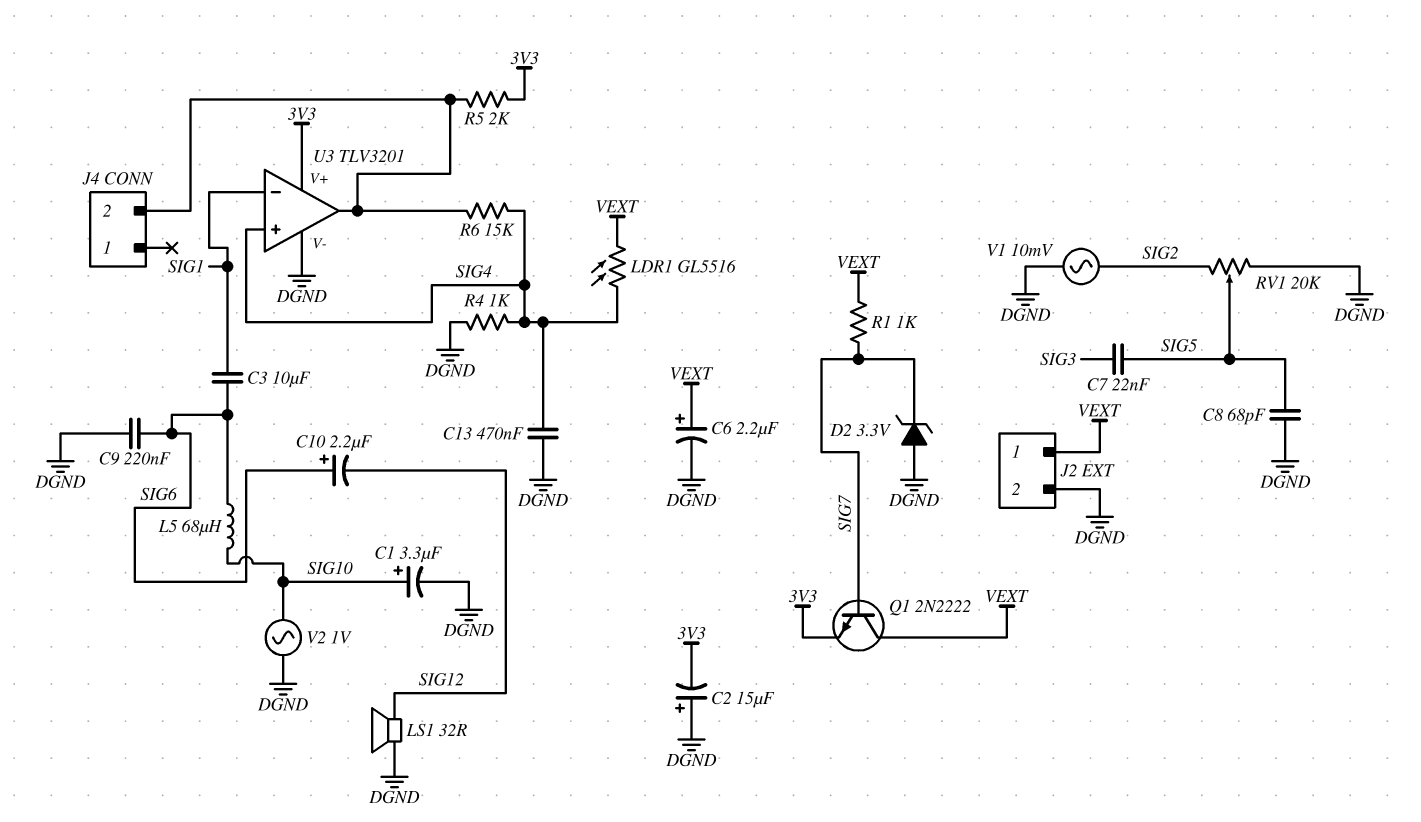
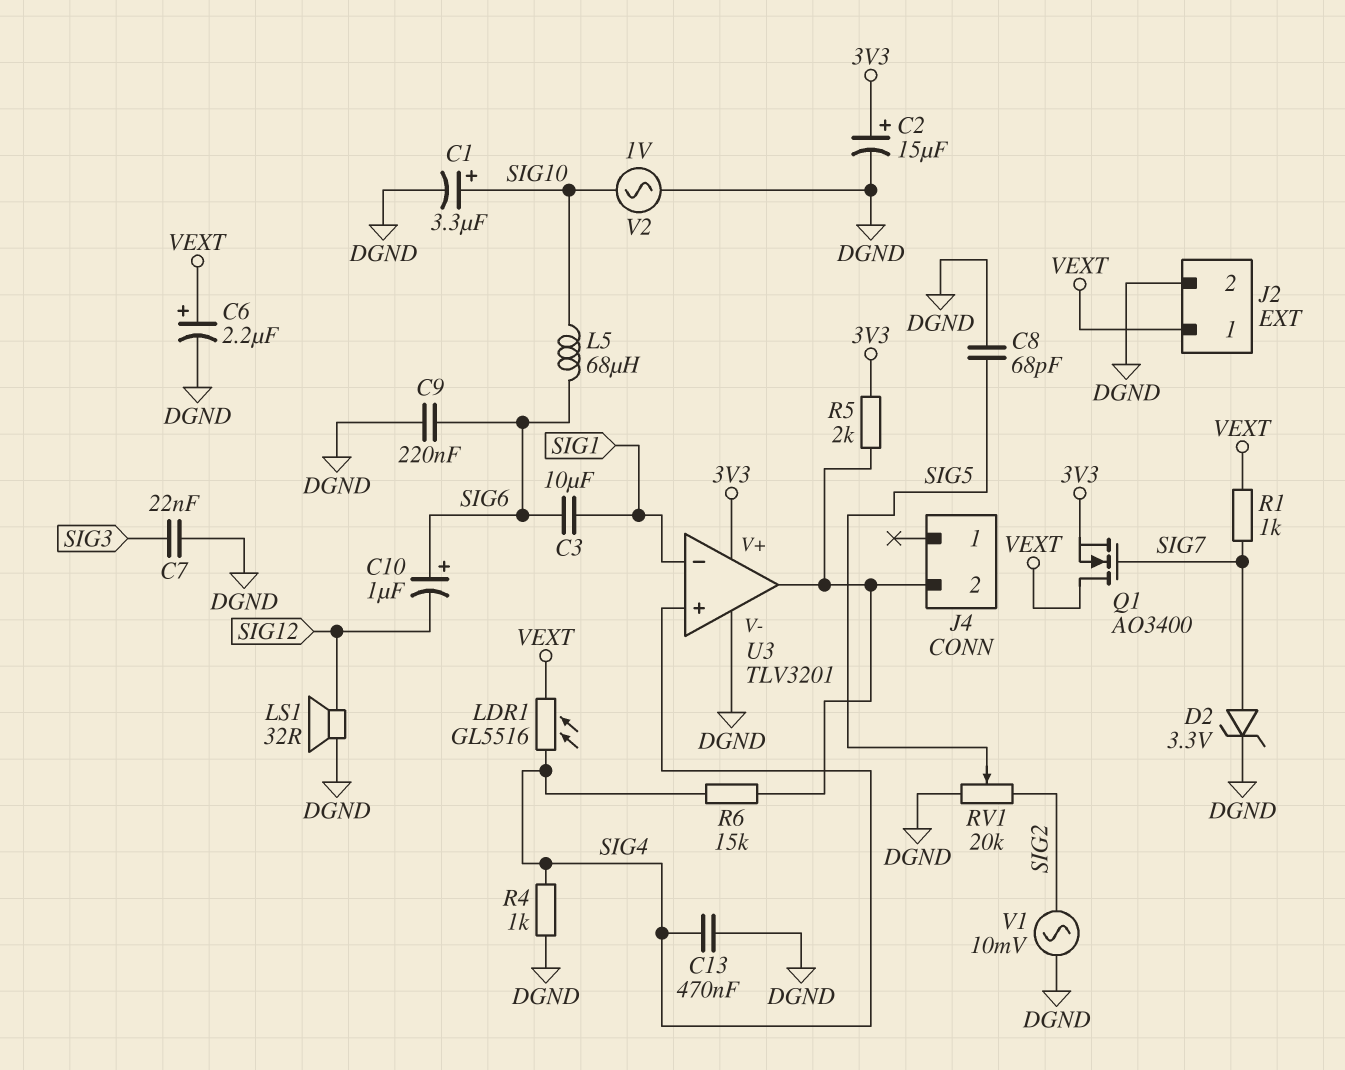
C2: 15uF (plus DGND, minus 3V3) -> 15uF (plus 3V3, minus DGND)
C7: 22nF (SIG3, SIG5) -> 22nF (DGND, SIG3)
C10: 2.2uF (plus SIG6, minus SIG12) -> 1uF (plus SIG6, minus SIG12)
D2: zener 3.3V (A DGND, K SIG7) -> zener 3.3V (A SIG7, K DGND)
Q1: NPN 2N2222 (B SIG7, C VEXT, E 3V3) -> NMOS AO3400 (G SIG7, D VEXT, S 3V3)

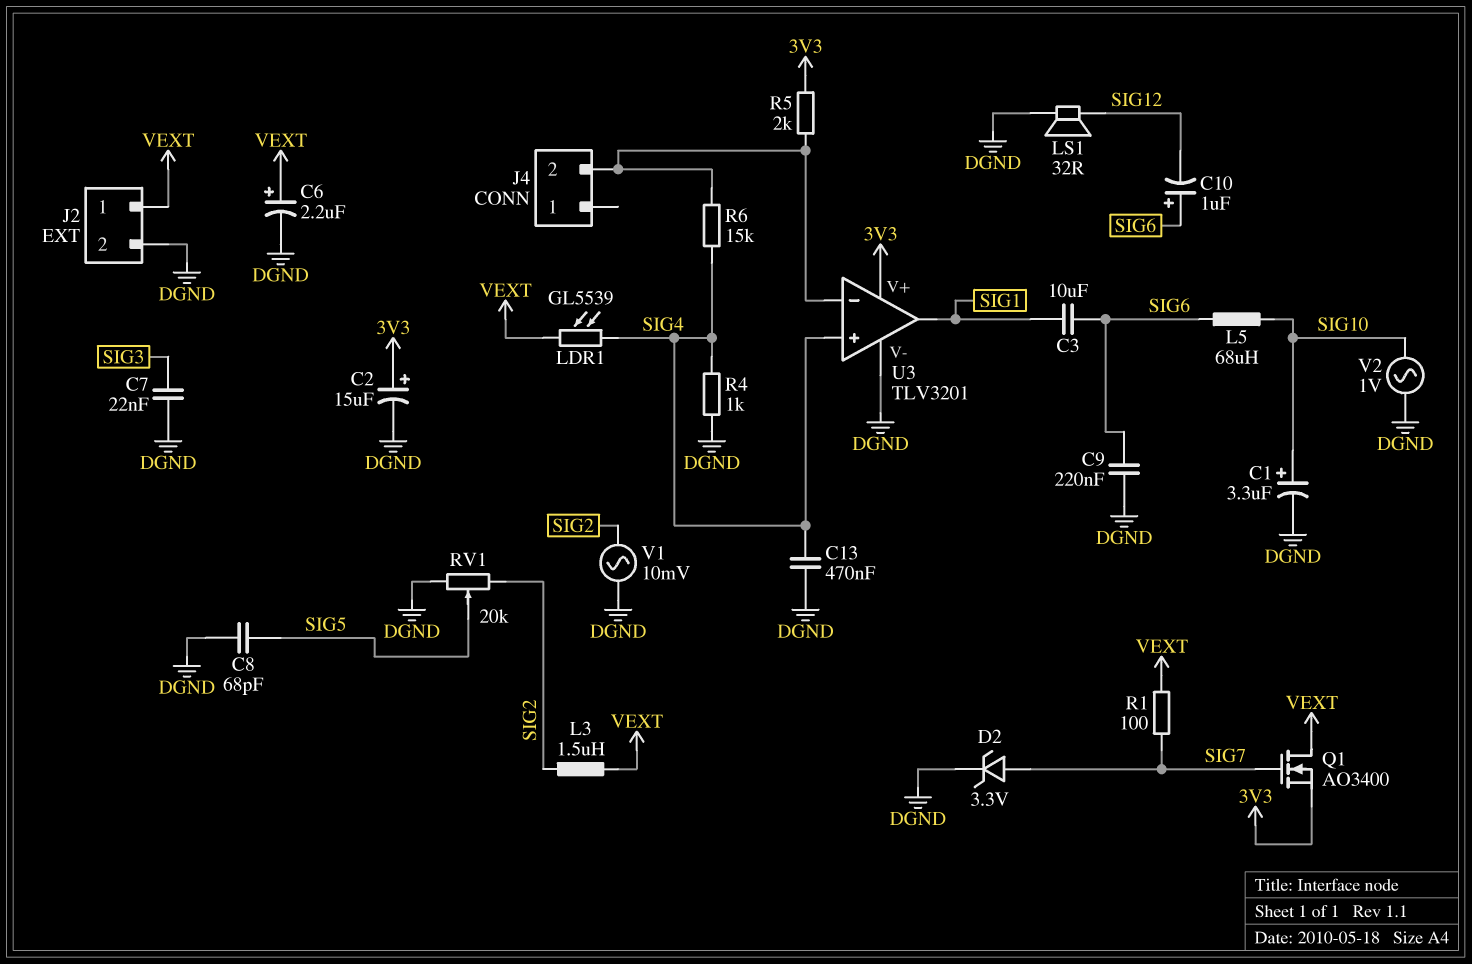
L3: none -> 1.5uH (SIG2, VEXT)
LDR1: GL5516 (SIG4, VEXT) -> GL5539 (SIG4, VEXT)
R1: 1k (SIG7, VEXT) -> 100 (SIG7, VEXT)
U3 pin in-: SIG1 -> J4/2
U3 pin out: J4/2 -> SIG1

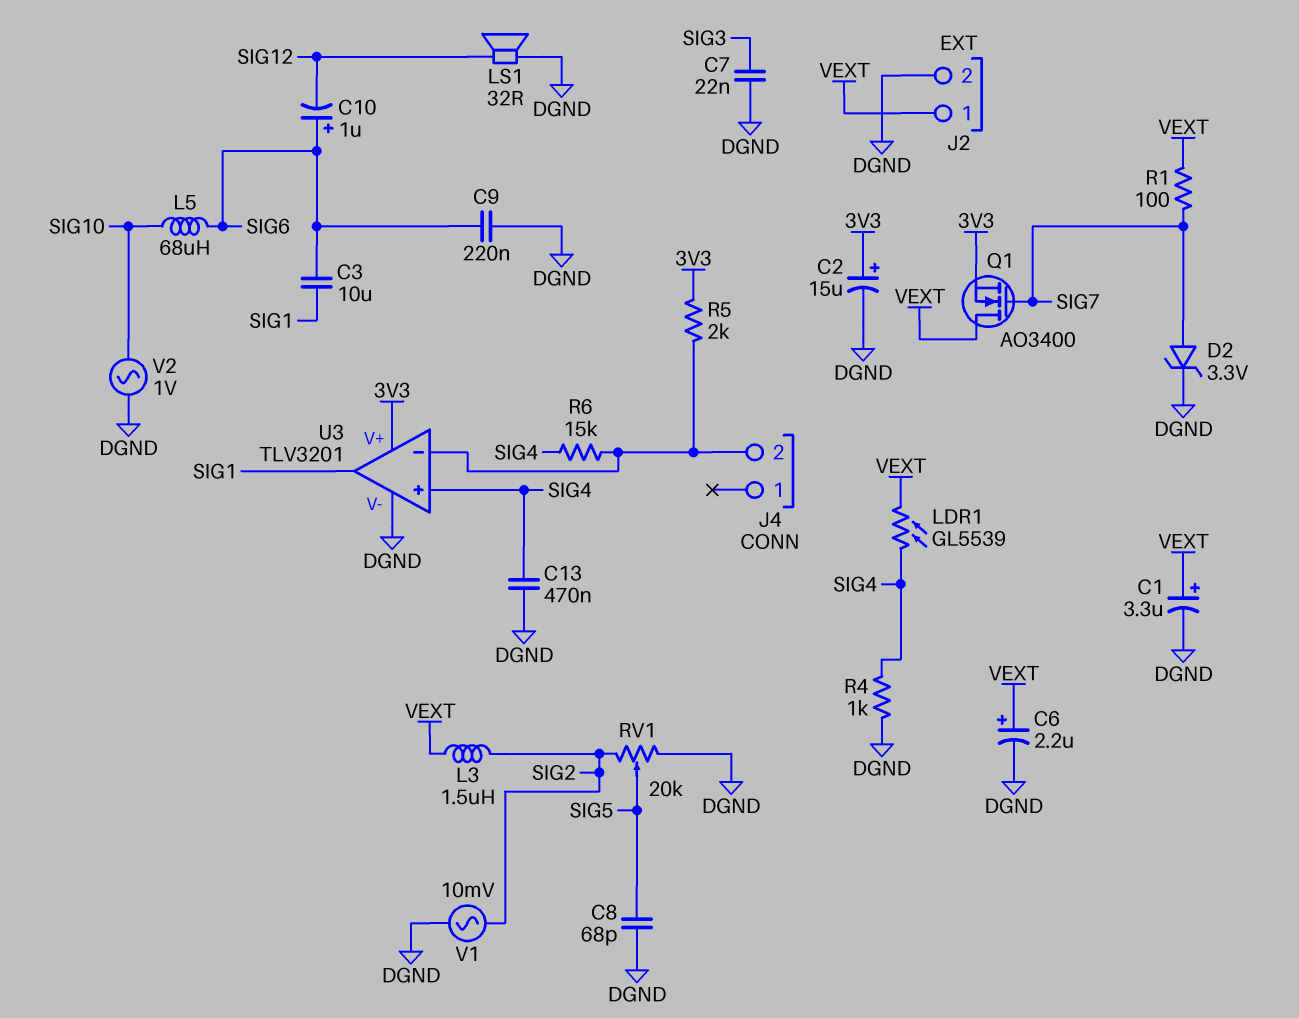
C1: 3.3uF (plus SIG10, minus DGND) -> 3.3uF (plus VEXT, minus DGND)

